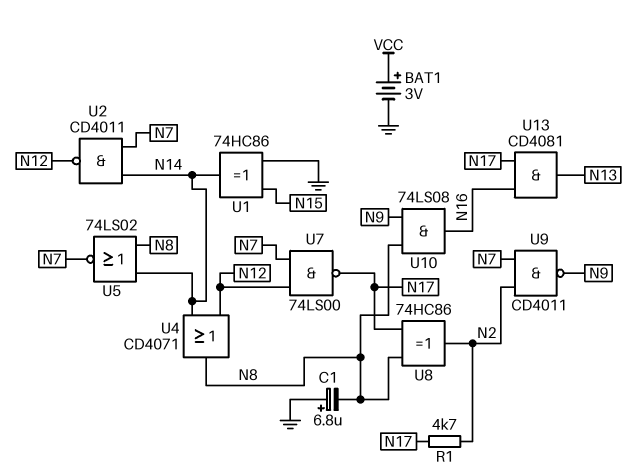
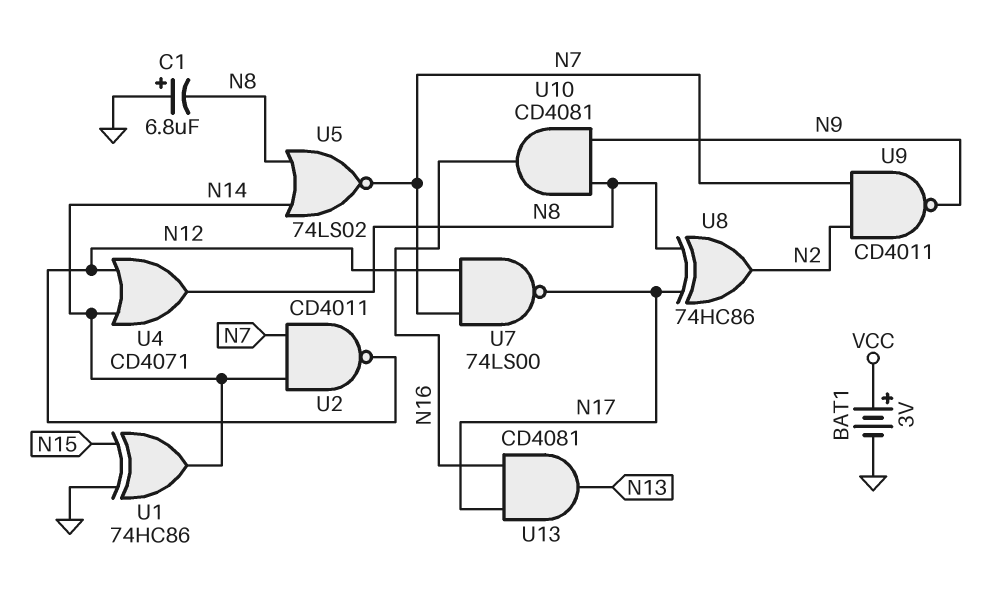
R1: 4.7k (N2, N17) -> none
U10: AND 74LS08 (in N8, in N9, out N16) -> AND CD4081 (in N8, in N9, out N16)

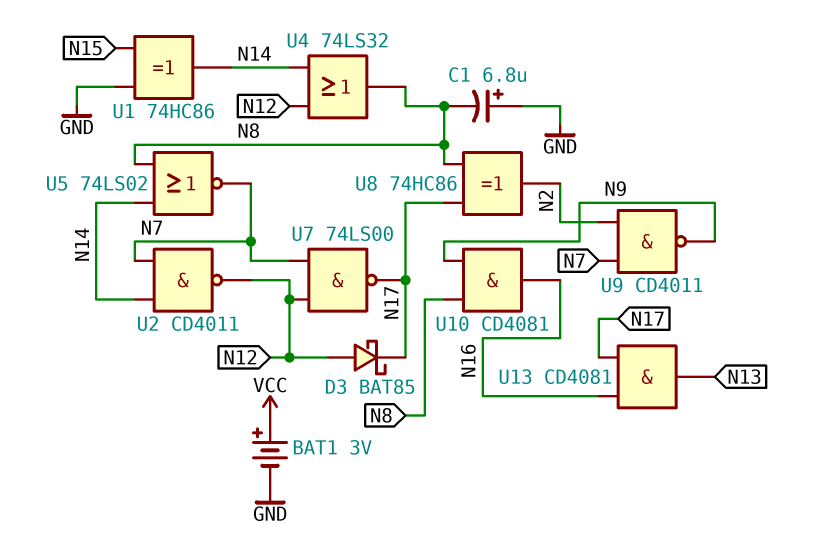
D3: none -> schottky BAT85 (A N12, K N17)
U4: OR CD4071 (in N12, in N14, out N8) -> OR 74LS32 (in N12, in N14, out N8)

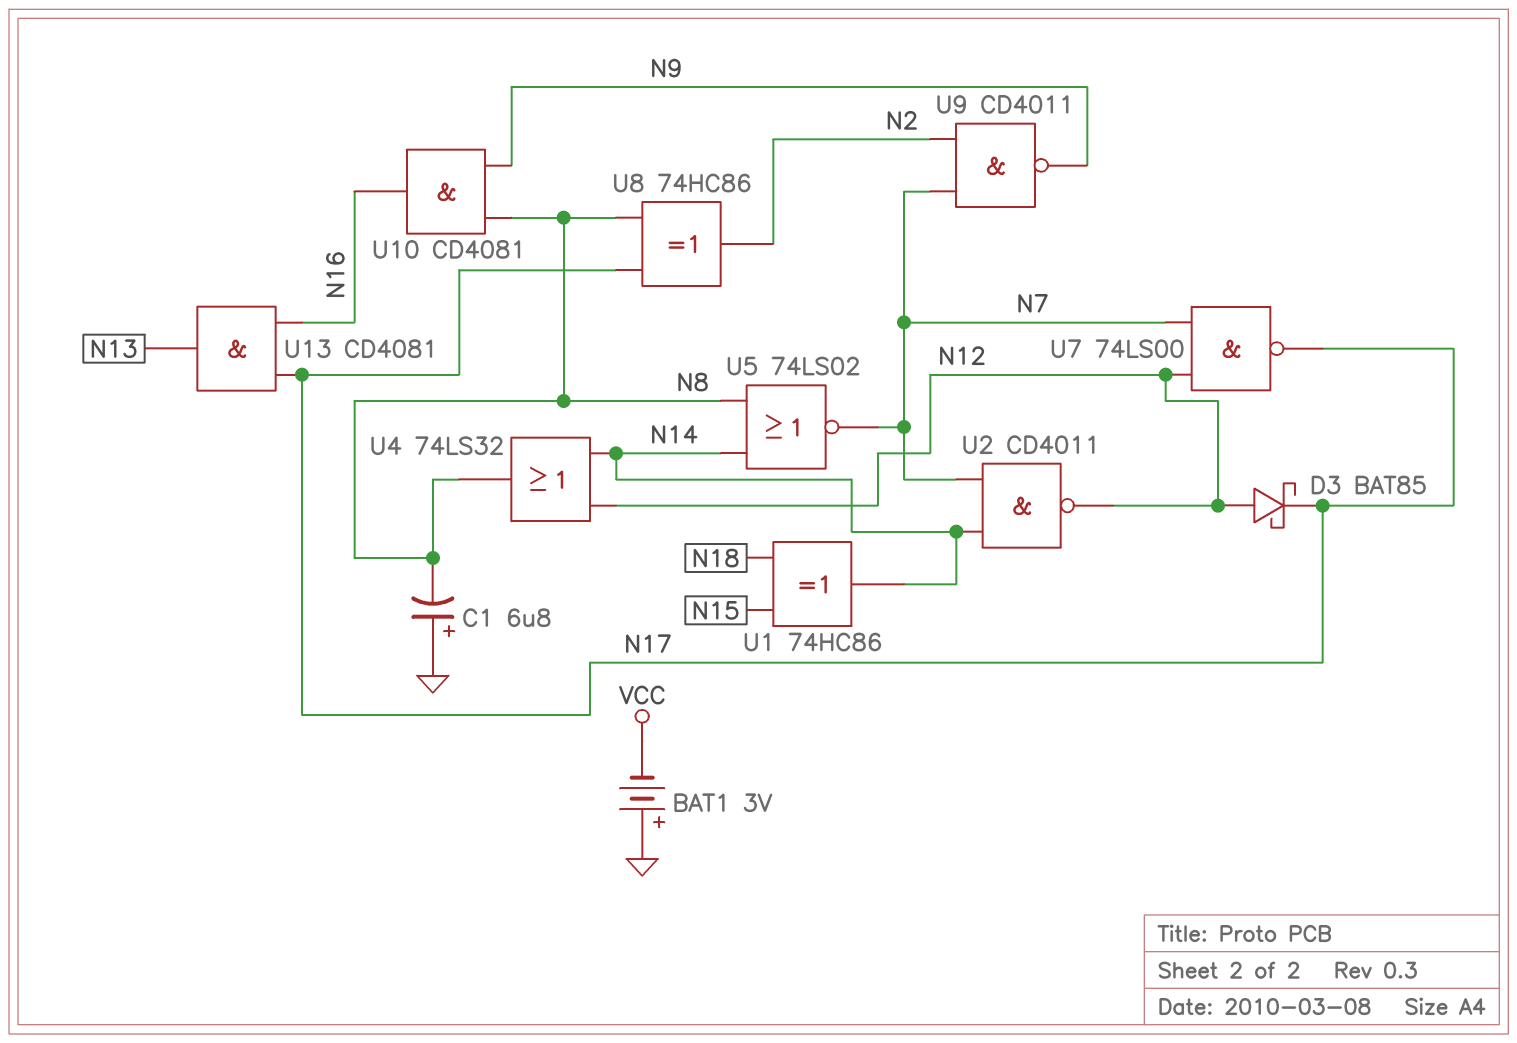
BAT1: 3V (plus VCC, minus GND) -> 3V (plus GND, minus VCC)
U1: XOR 74HC86 (in GND, in N15, out N14) -> XOR 74HC86 (in N15, in N18, out N14)

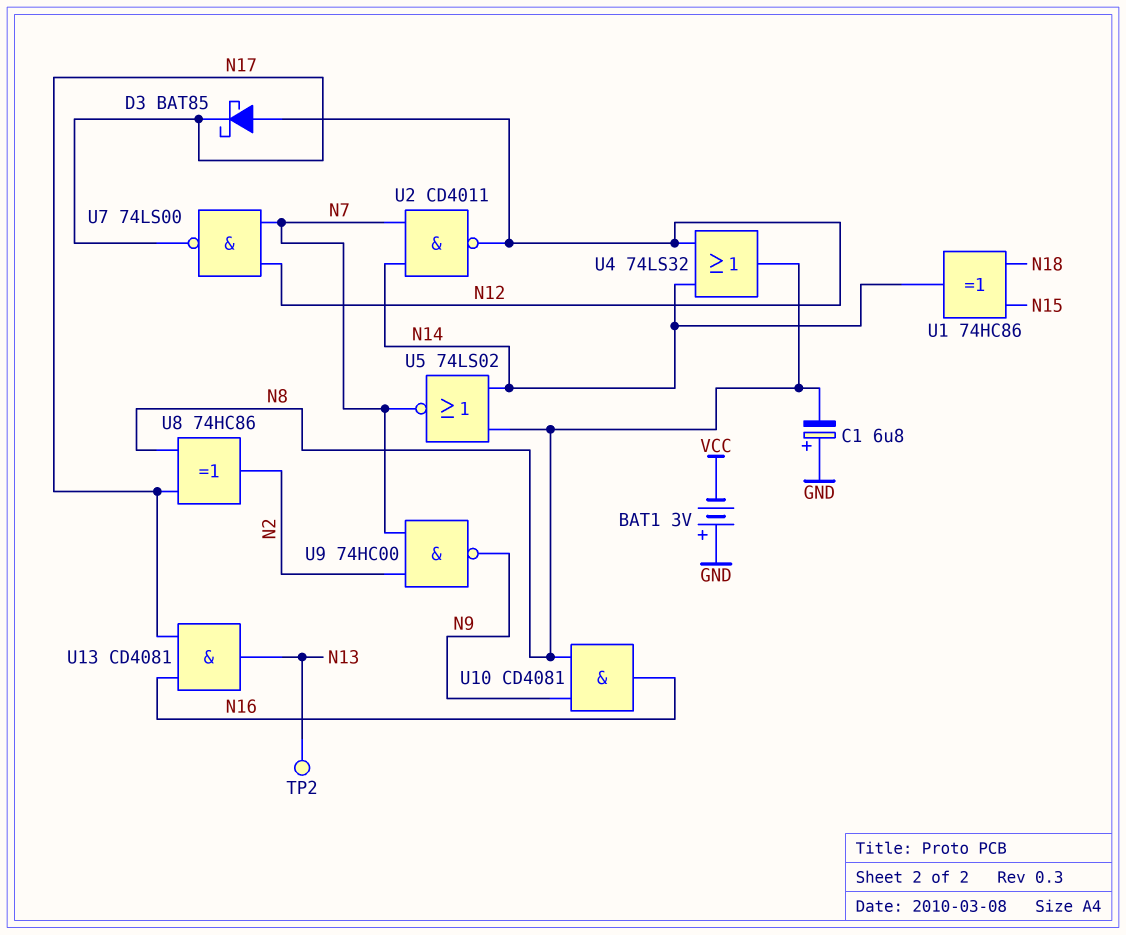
TP2: none -> test point (N13)
U9: NAND CD4011 (in N2, in N7, out N9) -> NAND 74HC00 (in N2, in N7, out N9)

